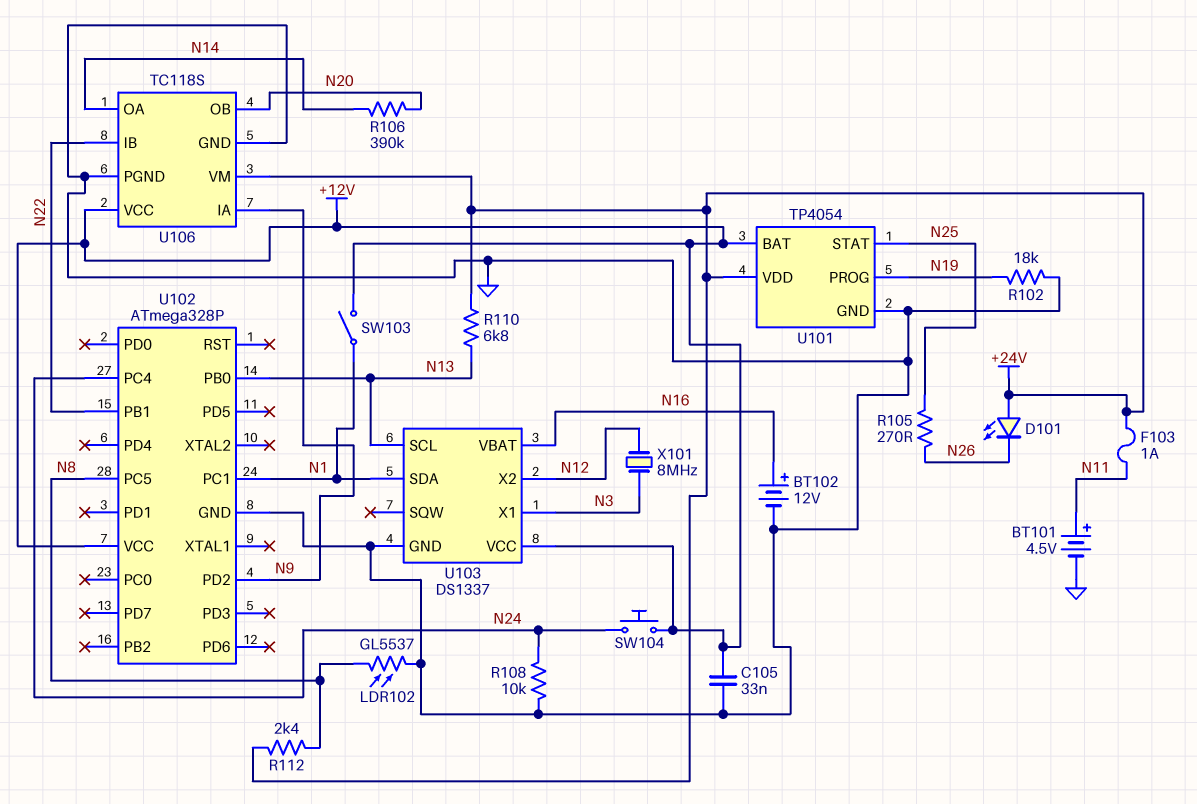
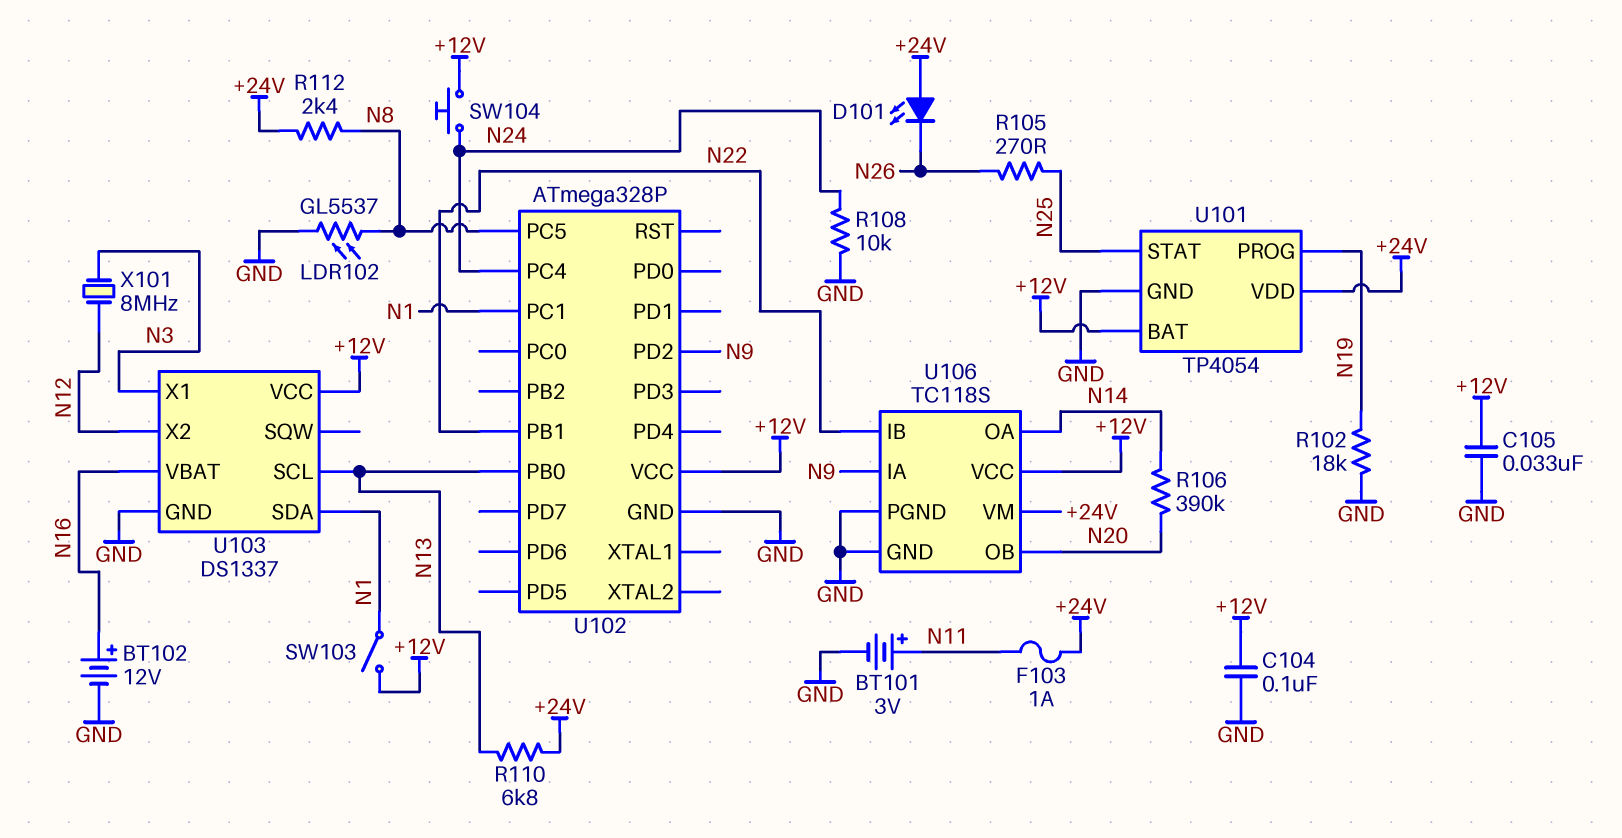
BT101: 4.5V (plus N11, minus GND) -> 3V (plus N11, minus GND)
C104: none -> 100nF (+12V, GND)

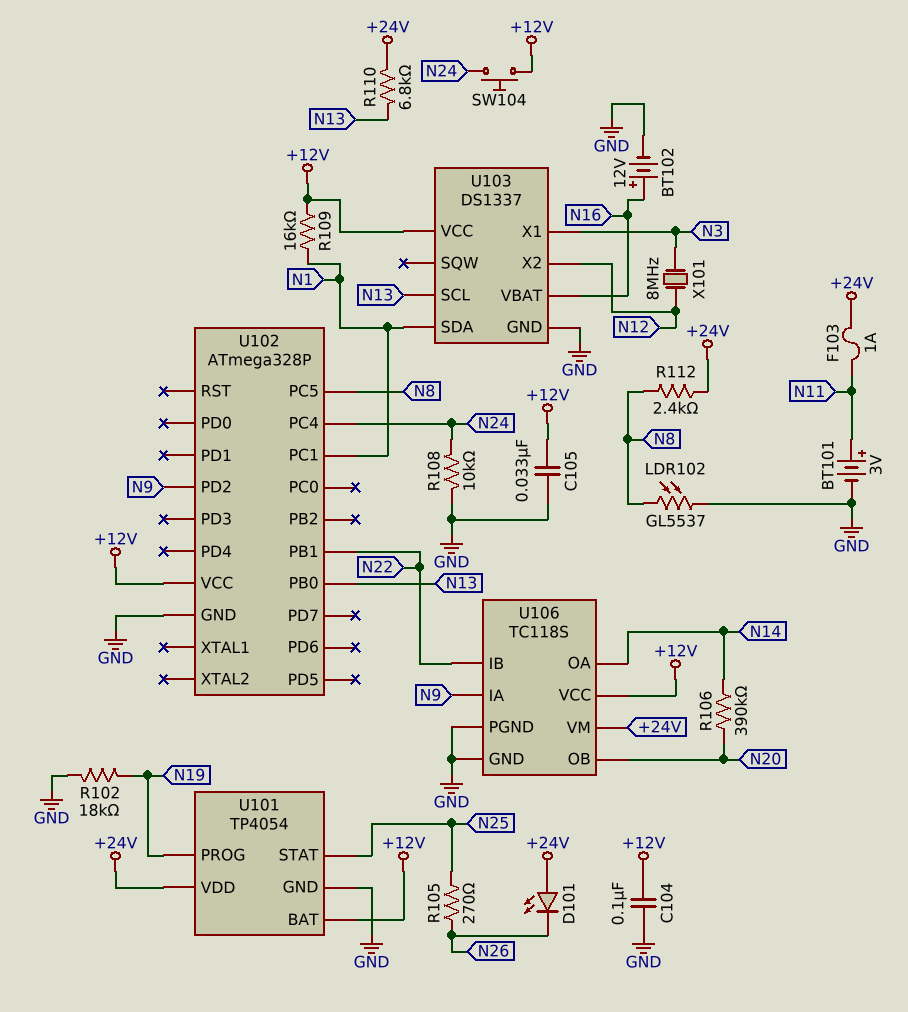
R109: none -> 16k (+12V, N1)
SW103: switch (+12V, N1) -> none

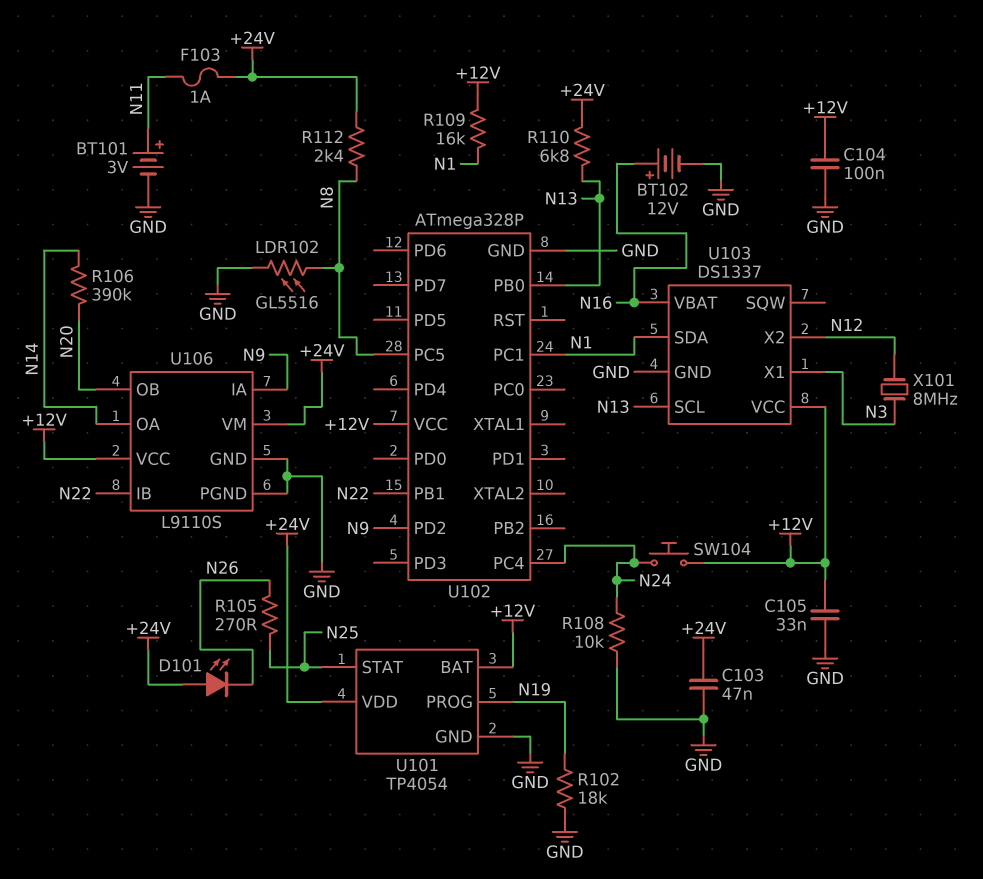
C103: none -> 47nF (+24V, GND)
LDR102: GL5537 (GND, N8) -> GL5516 (GND, N8)
U106: TC118S -> L9110S

